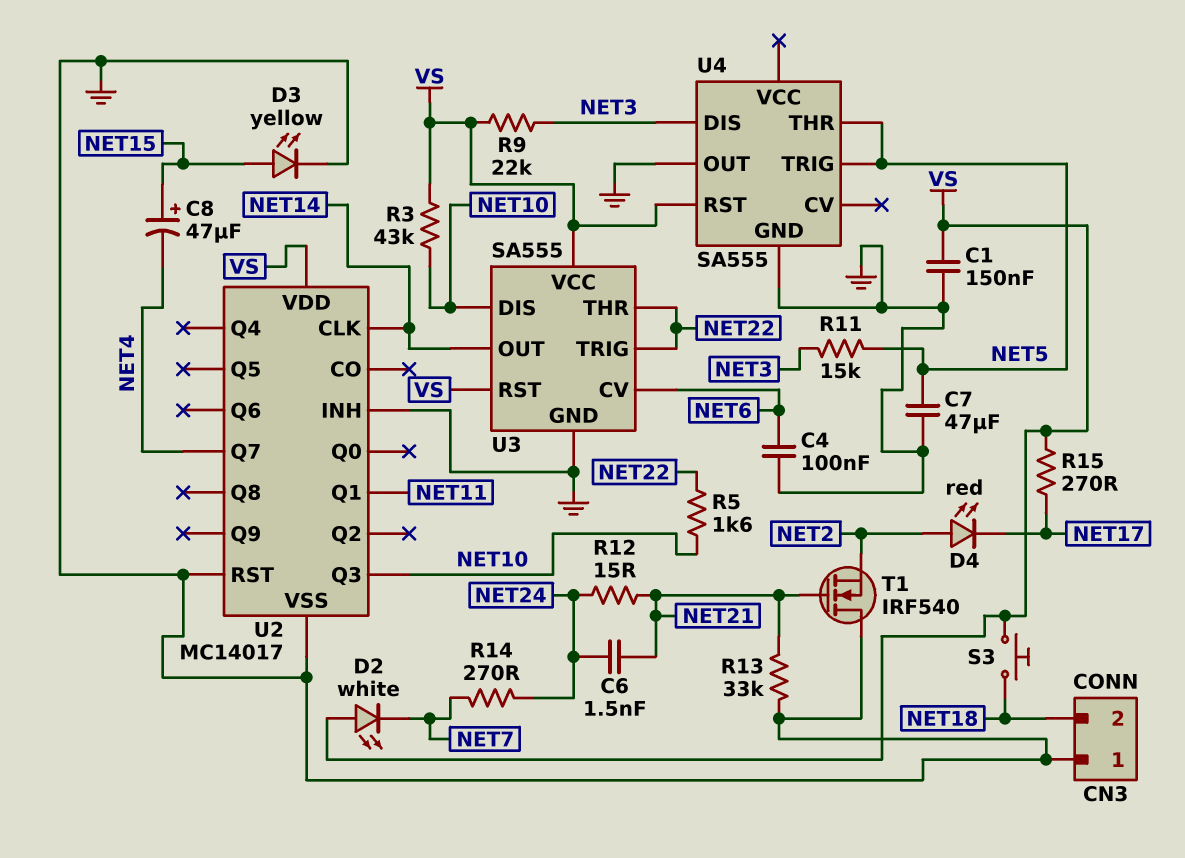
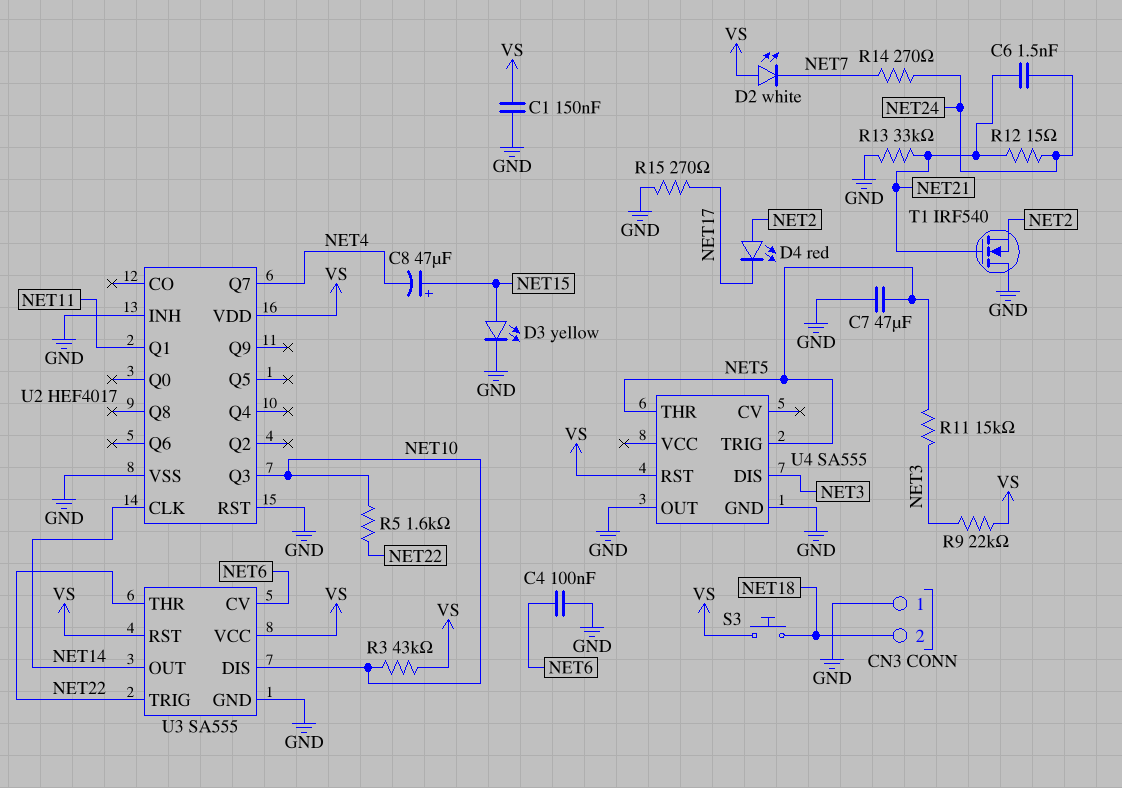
R15: 270 (NET17, VS) -> 270 (GND, NET17)
U2: MC14017 -> HEF4017

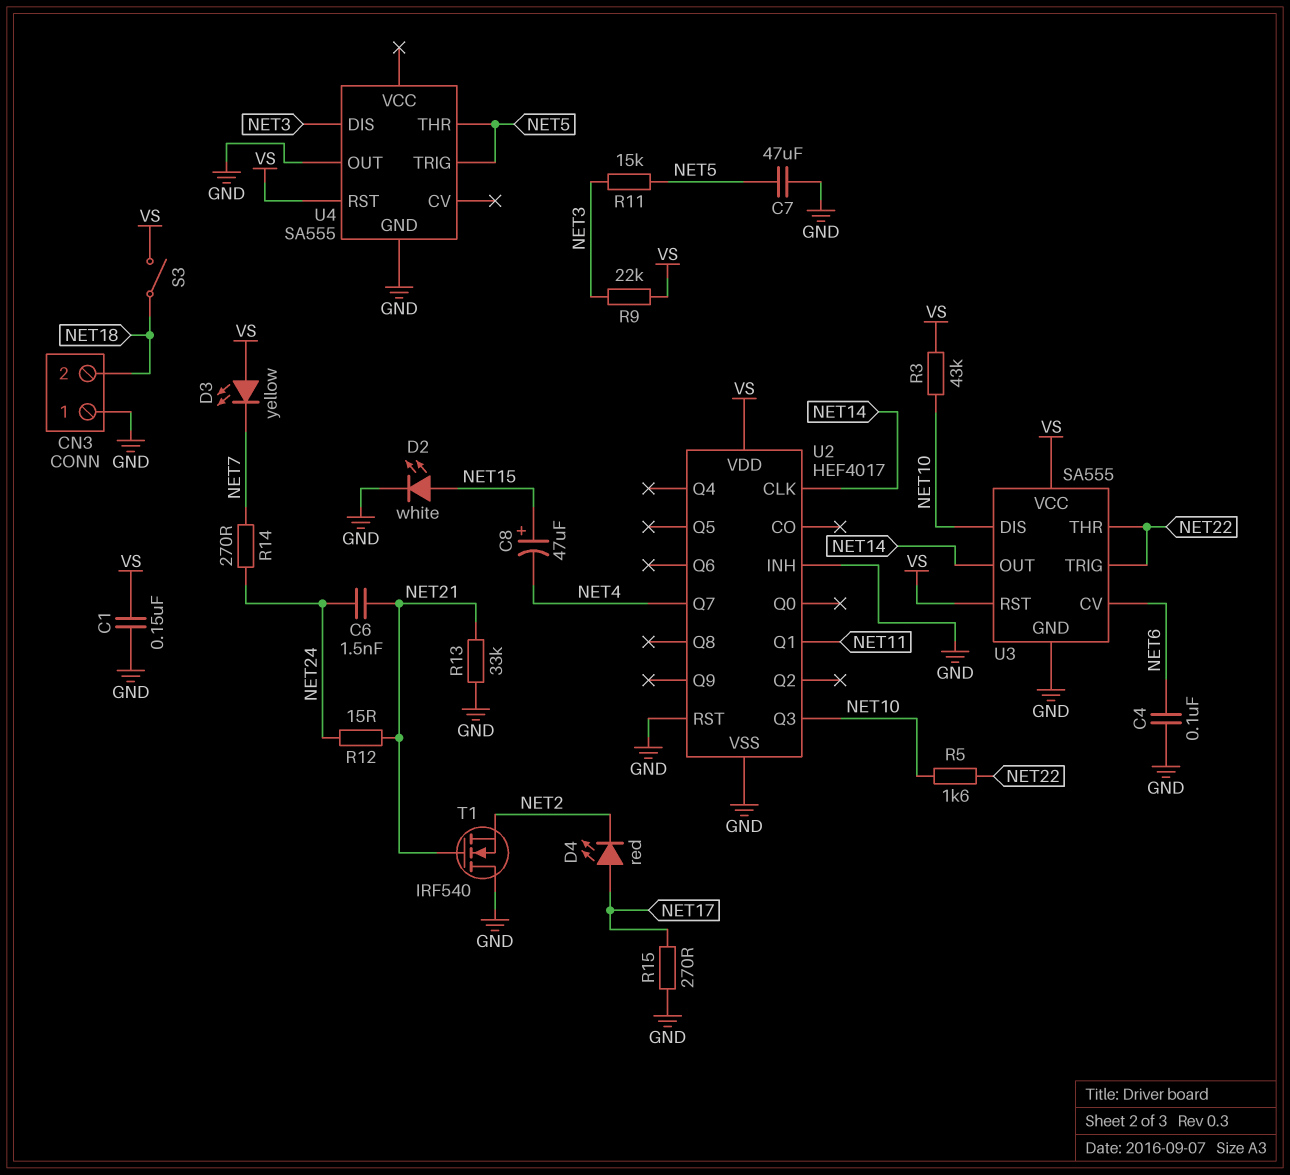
D2: LED white (A VS, K NET7) -> LED white (A NET15, K GND)
D3: LED yellow (A NET15, K GND) -> LED yellow (A VS, K NET7)
D4: LED red (A NET2, K NET17) -> LED red (A NET17, K NET2)
S3: button (NET18, VS) -> switch (NET18, VS)

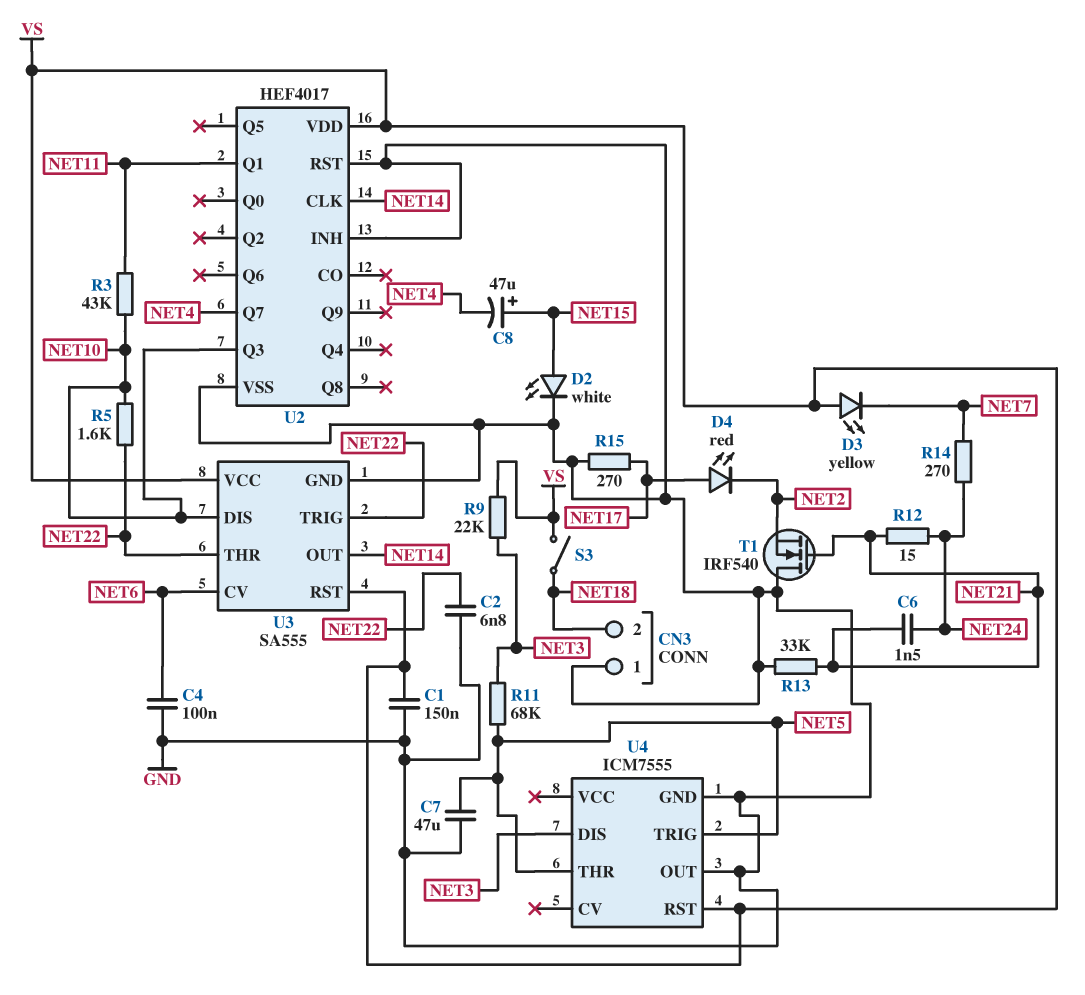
C2: none -> 6.8nF (GND, NET22)
R3: 43k (NET10, VS) -> 43k (NET10, NET11)
R11: 15k (NET3, NET5) -> 68k (NET3, NET5)
U4: SA555 -> ICM7555

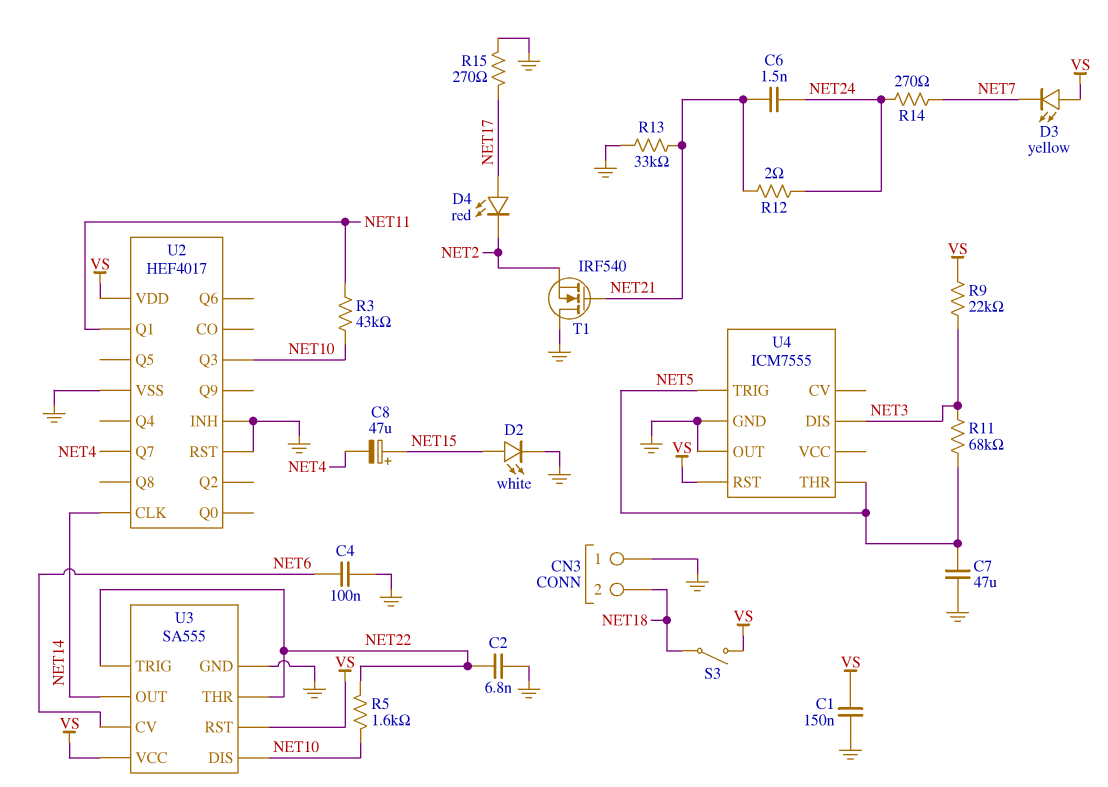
R12: 15 (NET21, NET24) -> 2 (NET21, NET24)

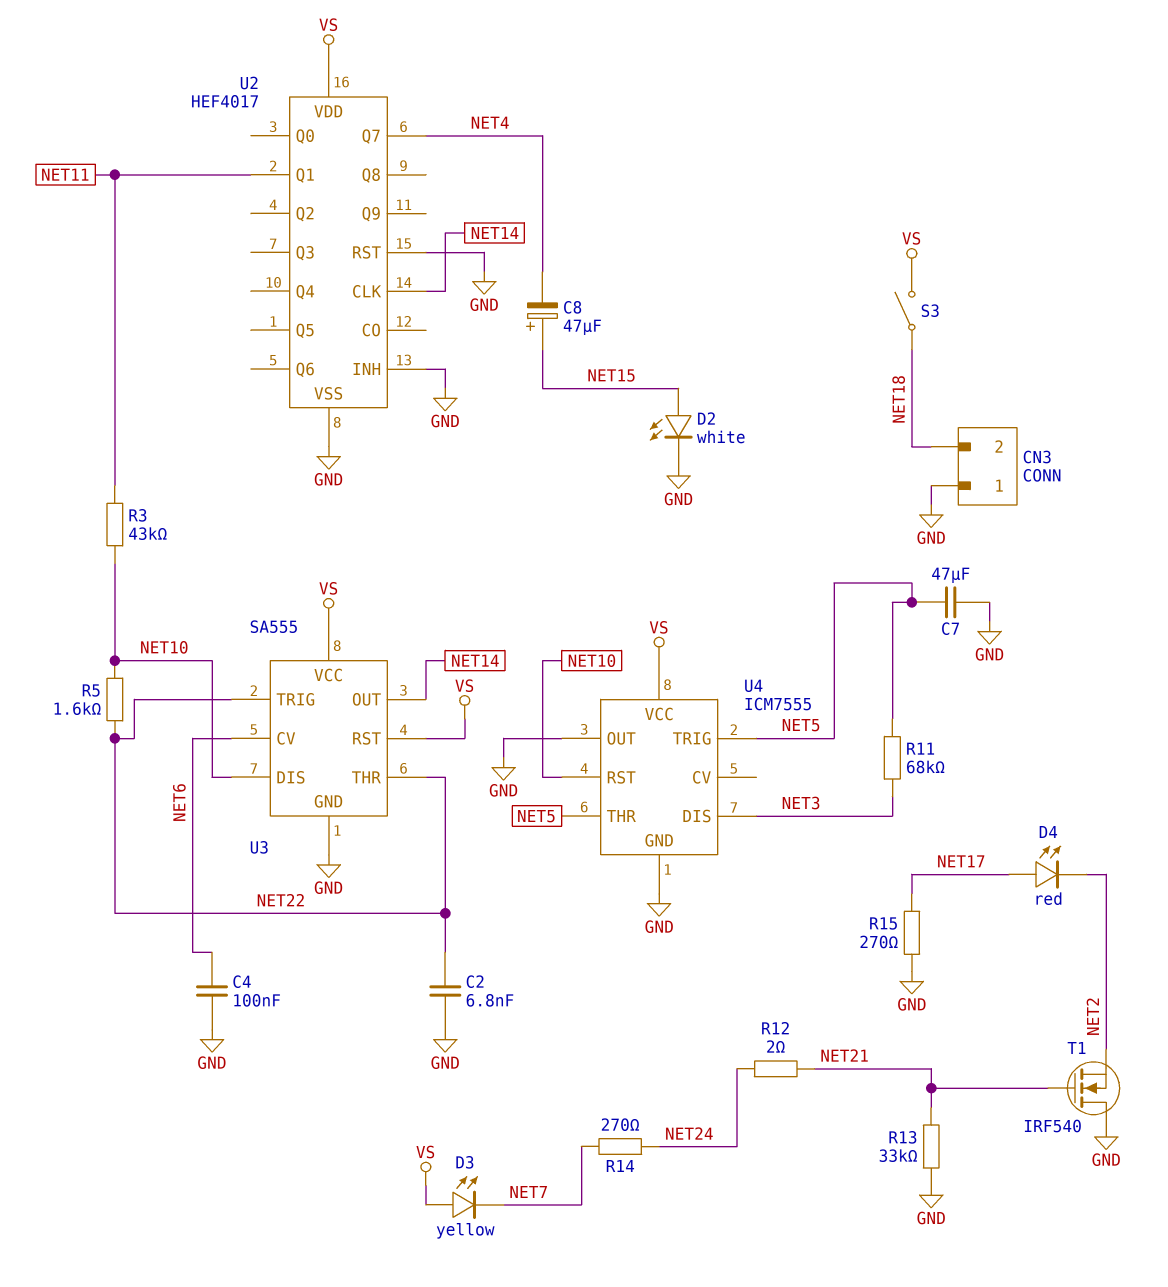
C1: 150nF (GND, VS) -> none
C6: 1.5nF (NET21, NET24) -> none
R9: 22k (NET3, VS) -> none
U2 pin Q3: NET10 -> none
U4 pin RST: VS -> NET10
U4 pin VCC: none -> VS

